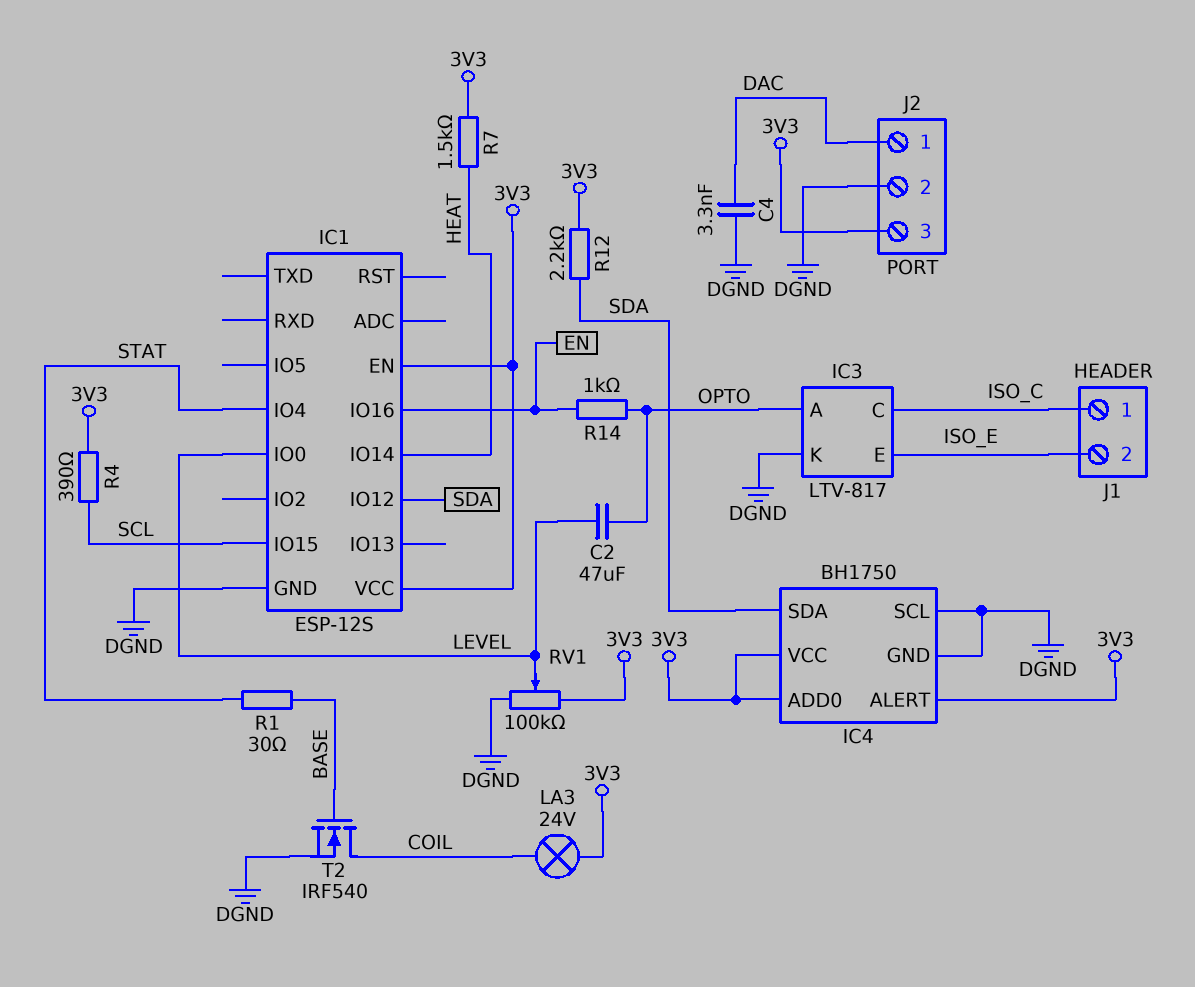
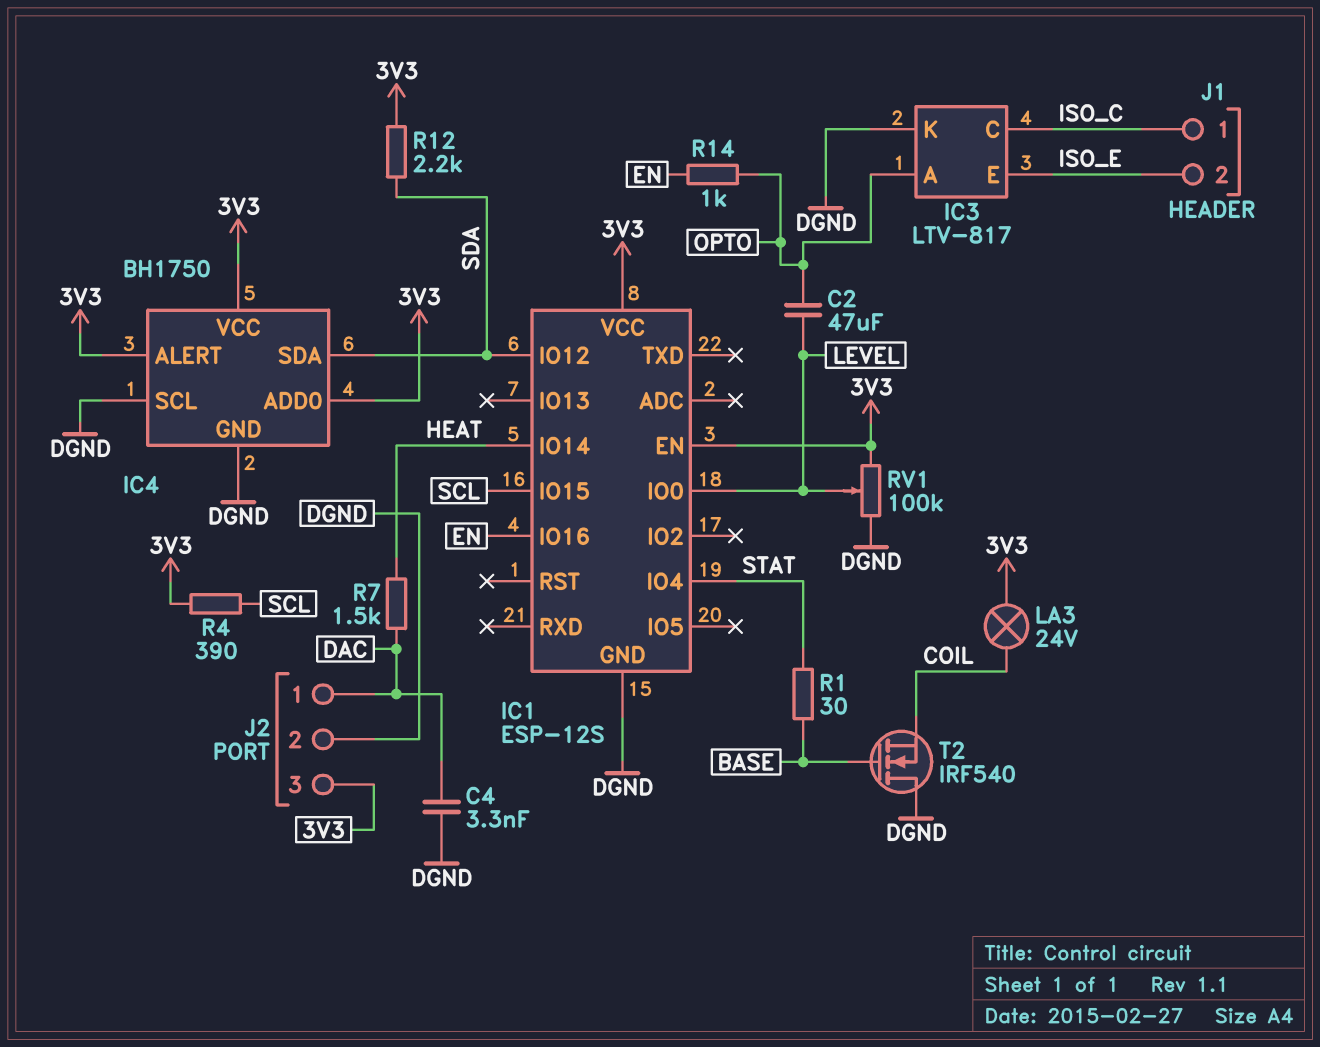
R7: 1.5k (3V3, HEAT) -> 1.5k (DAC, HEAT)
T2: NMOS IRF540 (G BASE, D COIL, S DGND) -> NMOS IRF540 (G BASE, D DGND, S COIL)

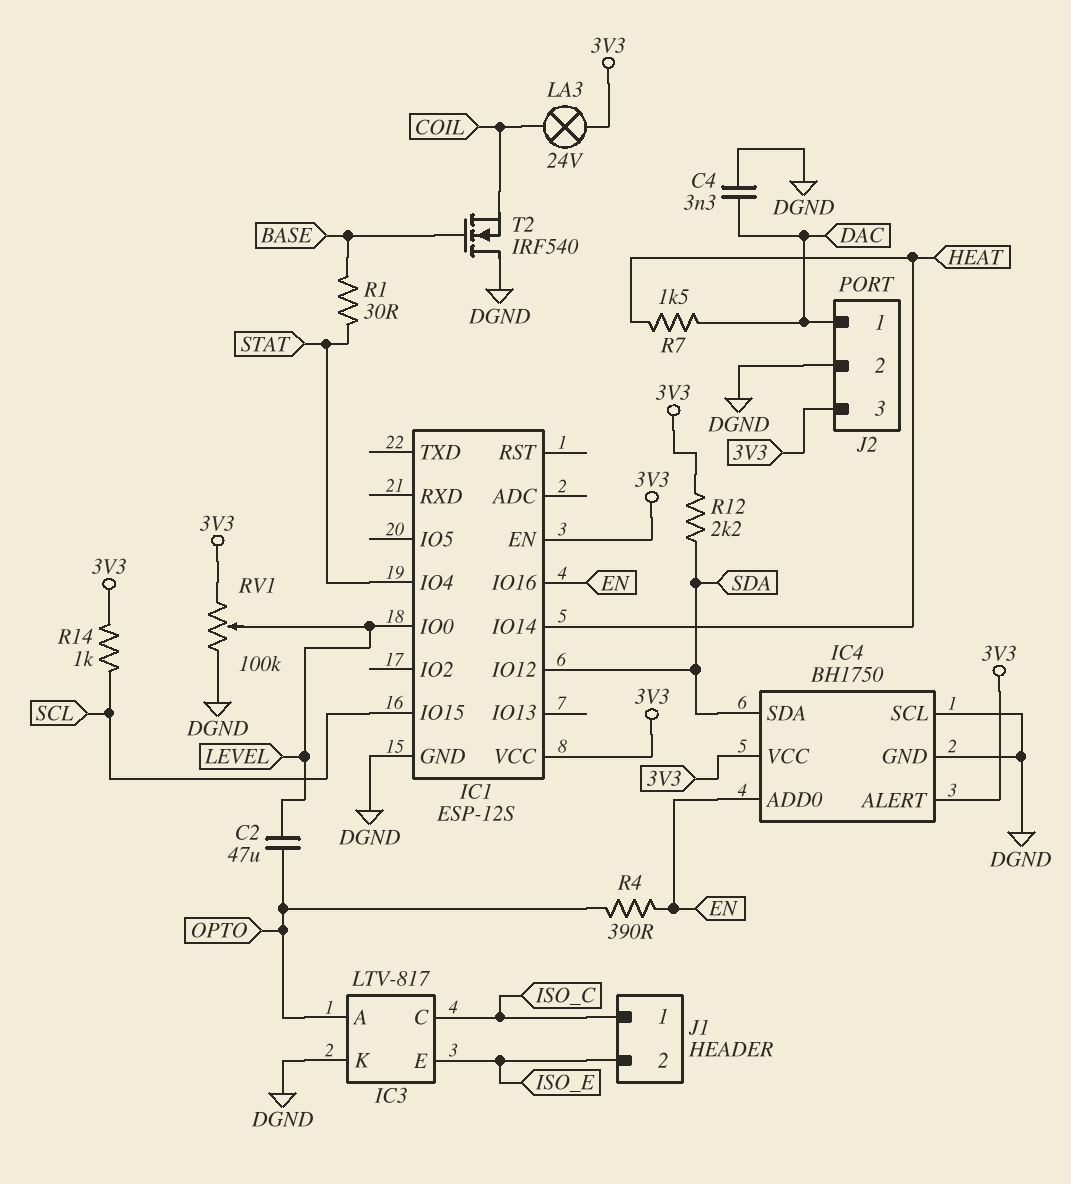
IC4 pin ADD0: 3V3 -> EN
R4: 390 (3V3, SCL) -> 390 (EN, OPTO)
R14: 1k (EN, OPTO) -> 1k (3V3, SCL)

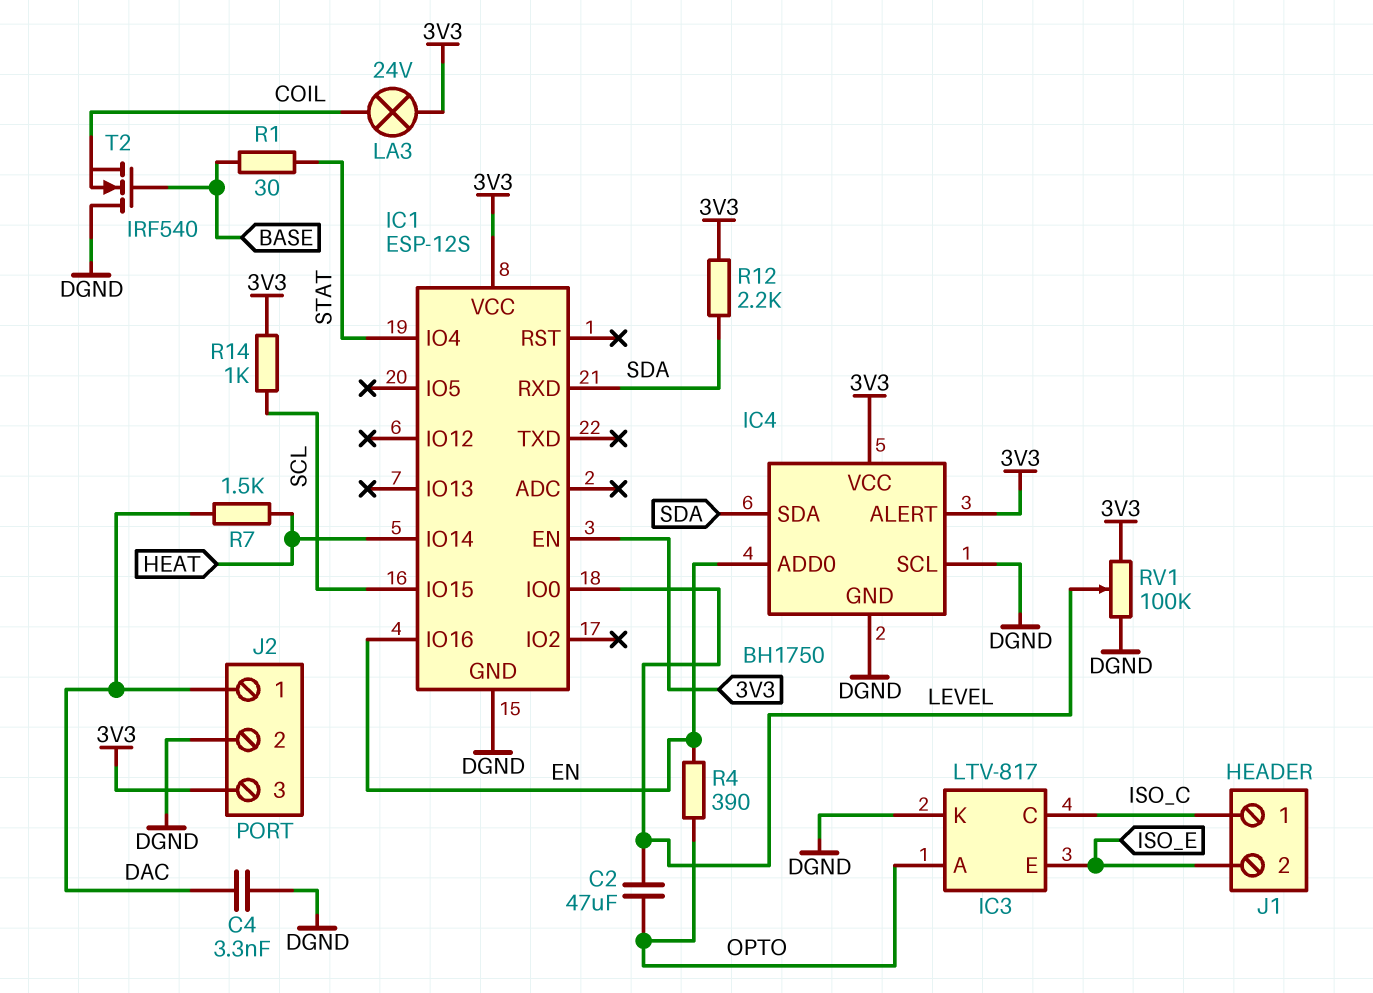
IC1 pin IO12: SDA -> none
IC1 pin RXD: none -> SDA

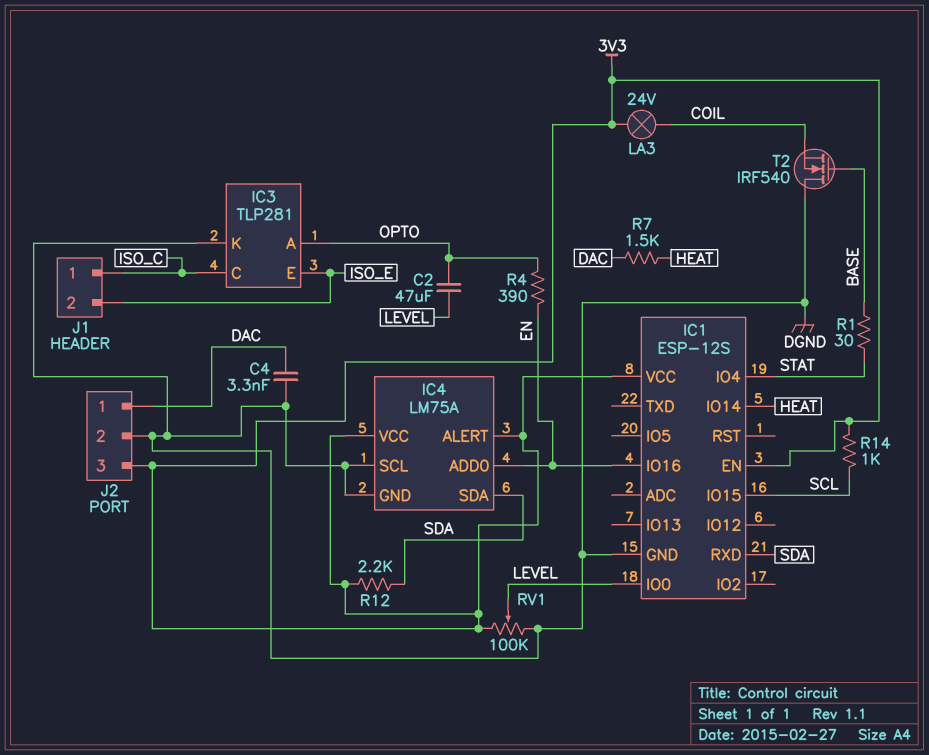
IC3: LTV-817 -> TLP281
IC4: BH1750 -> LM75A

